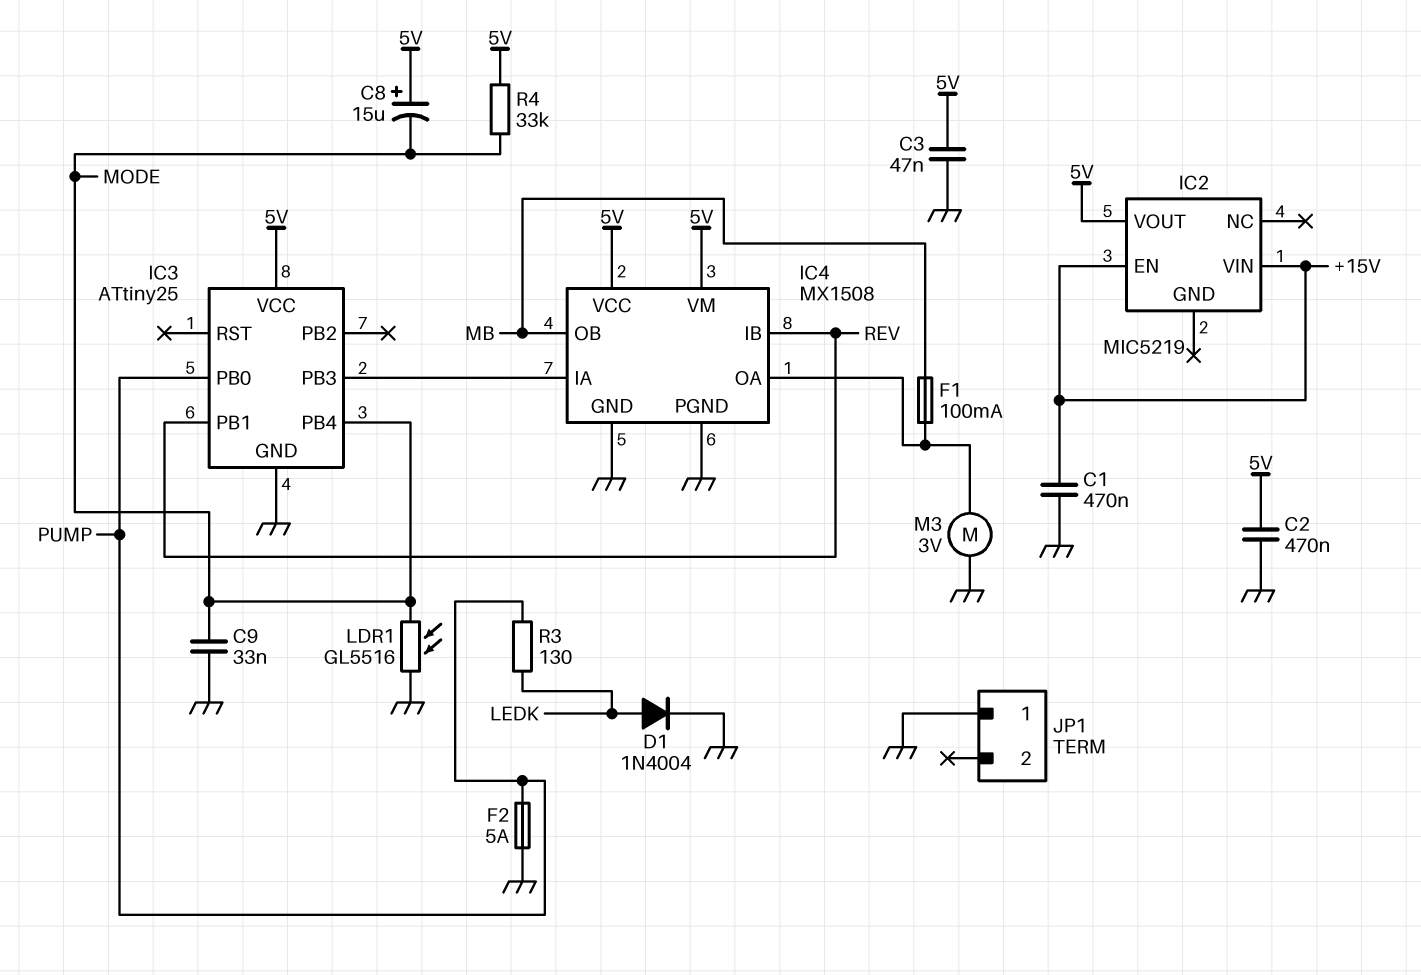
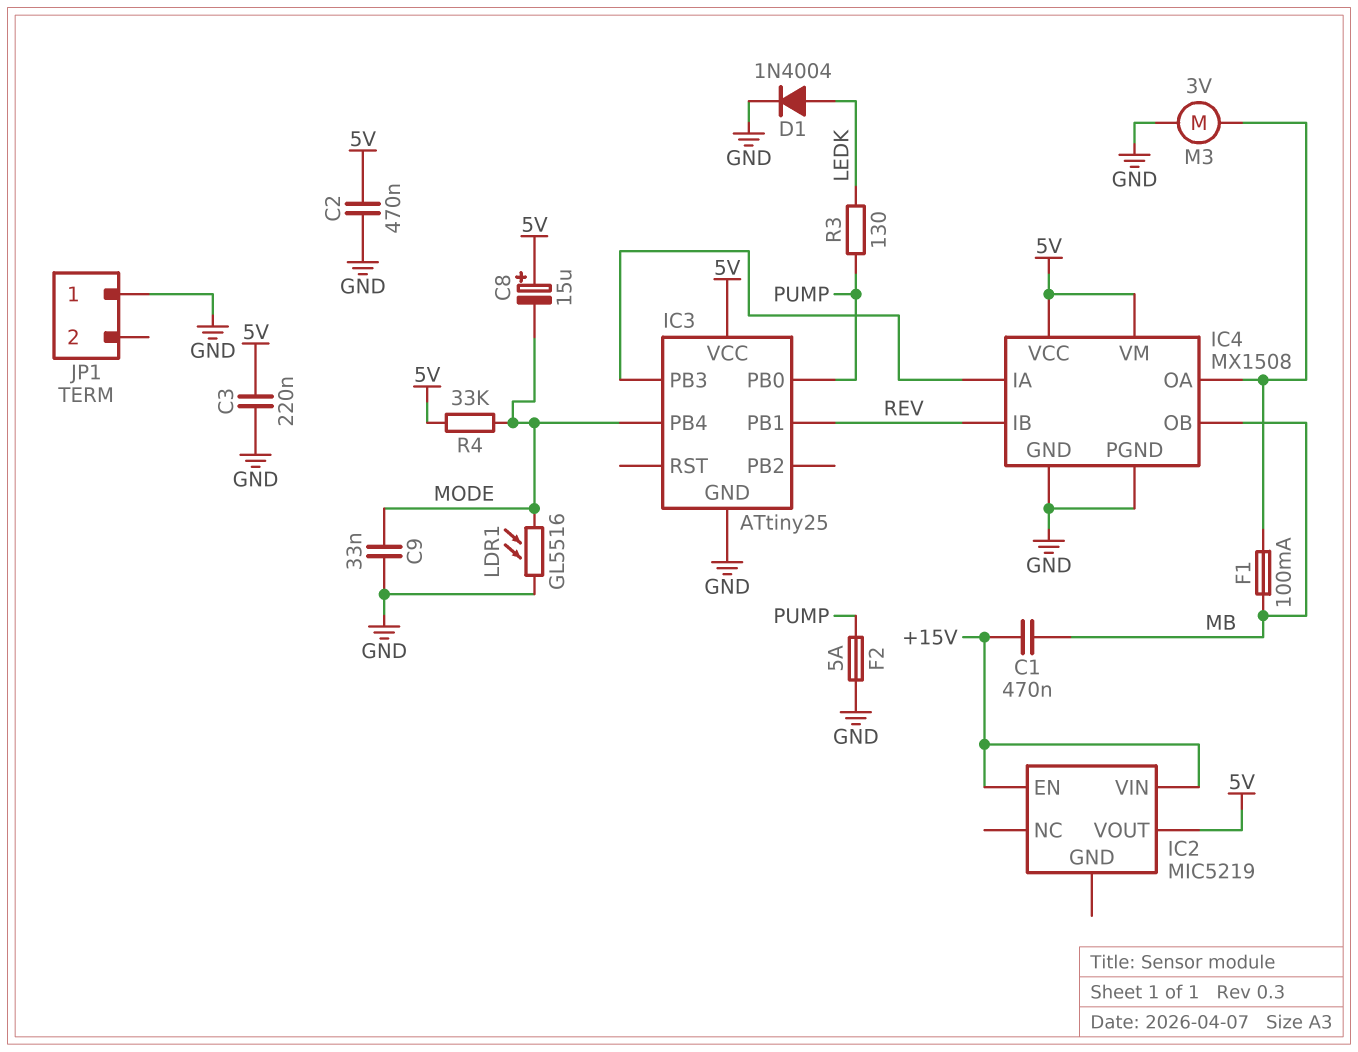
C1: 470nF (+15V, GND) -> 470nF (+15V, MB)
C3: 47nF (5V, GND) -> 220nF (5V, GND)

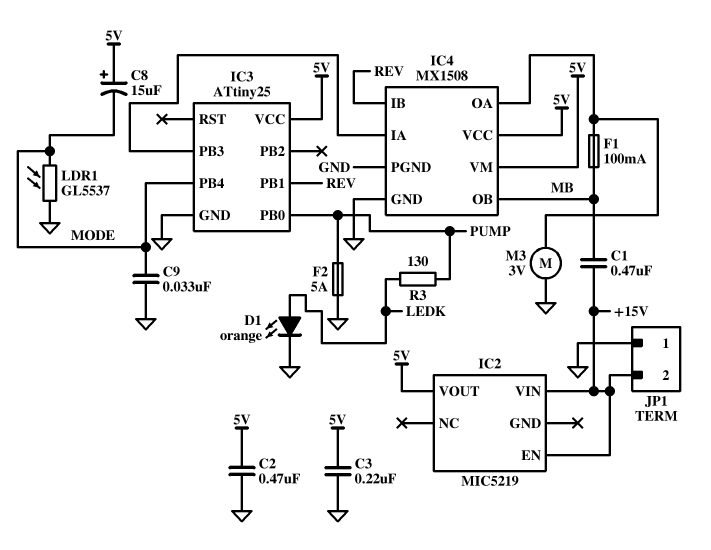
D1: diode 1N4004 (A LEDK, K GND) -> LED orange (A LEDK, K GND)
JP1 pin 2: none -> +15V
LDR1: GL5516 (GND, MODE) -> GL5537 (GND, MODE)
R4: 33k (5V, MODE) -> none

